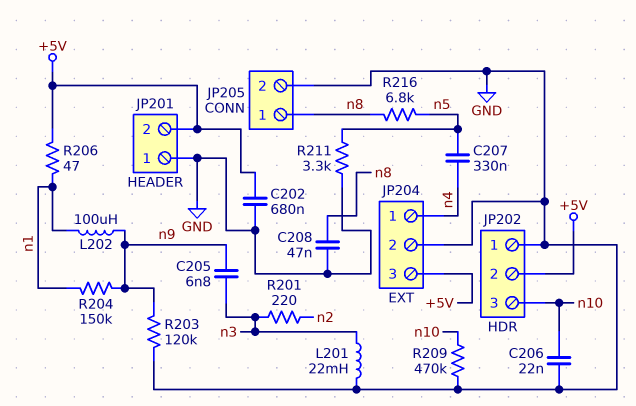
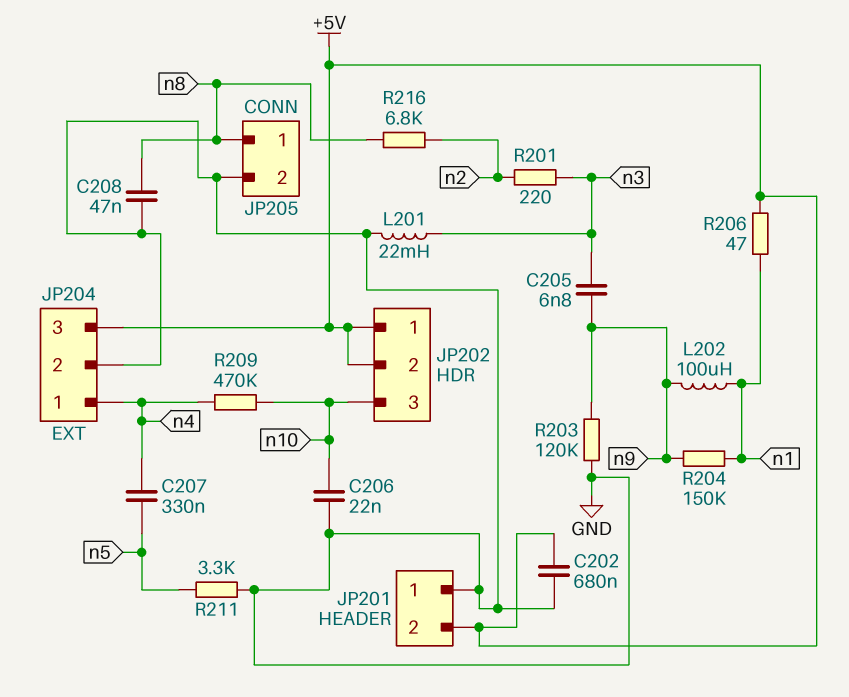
JP202 pin 1: GND -> +5V
R209: 470k (GND, n10) -> 470k (n4, n10)
R216: 6.8k (n5, n8) -> 6.8k (n2, n8)

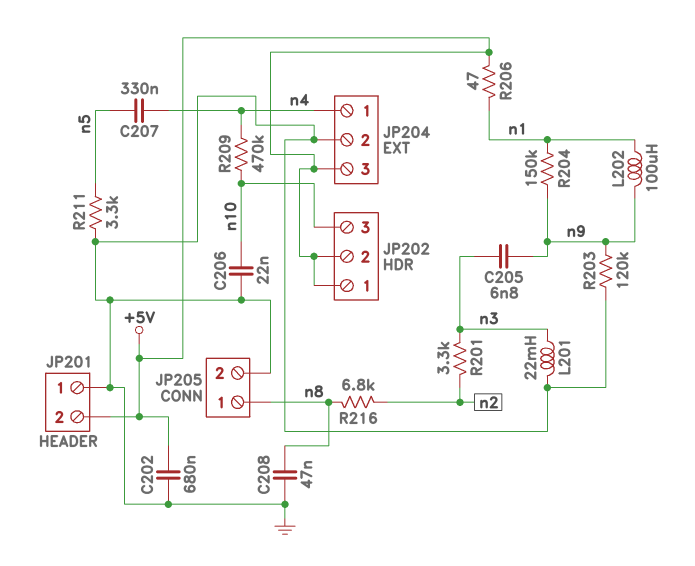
R201: 220 (n2, n3) -> 3.3k (n2, n3)

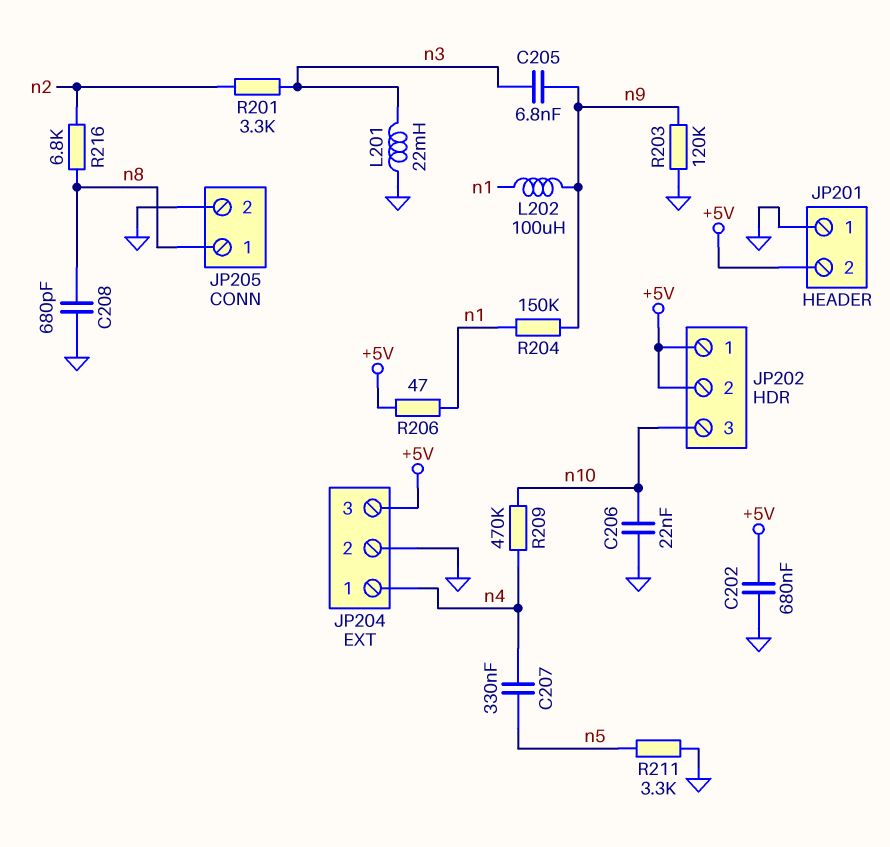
C208: 47nF (GND, n8) -> 680pF (GND, n8)

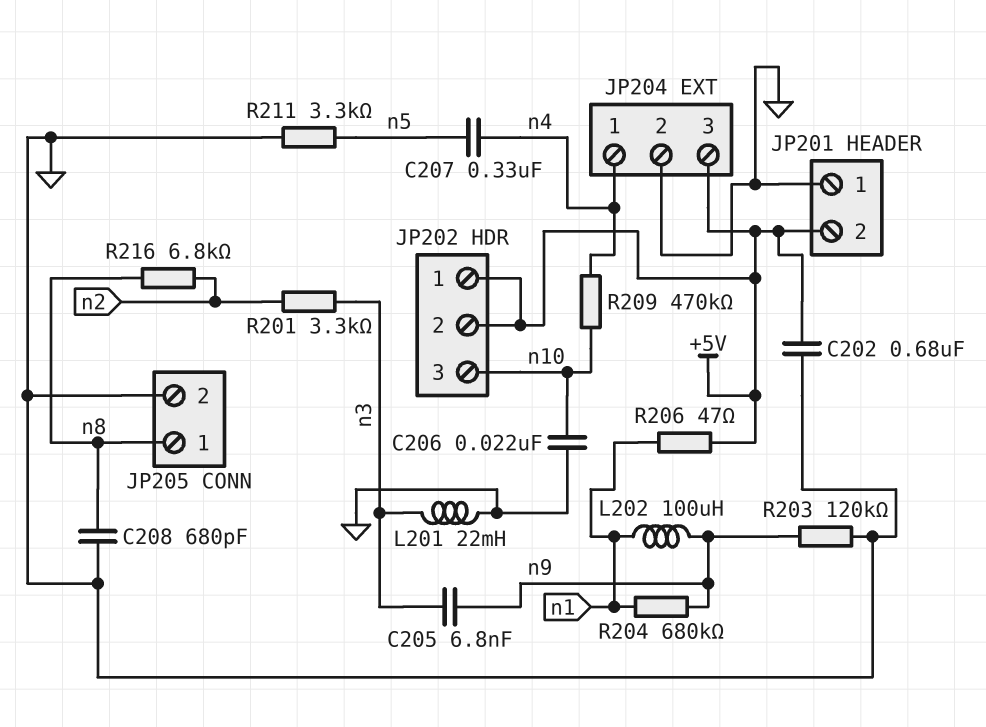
R204: 150k (n1, n9) -> 680k (n1, n9)

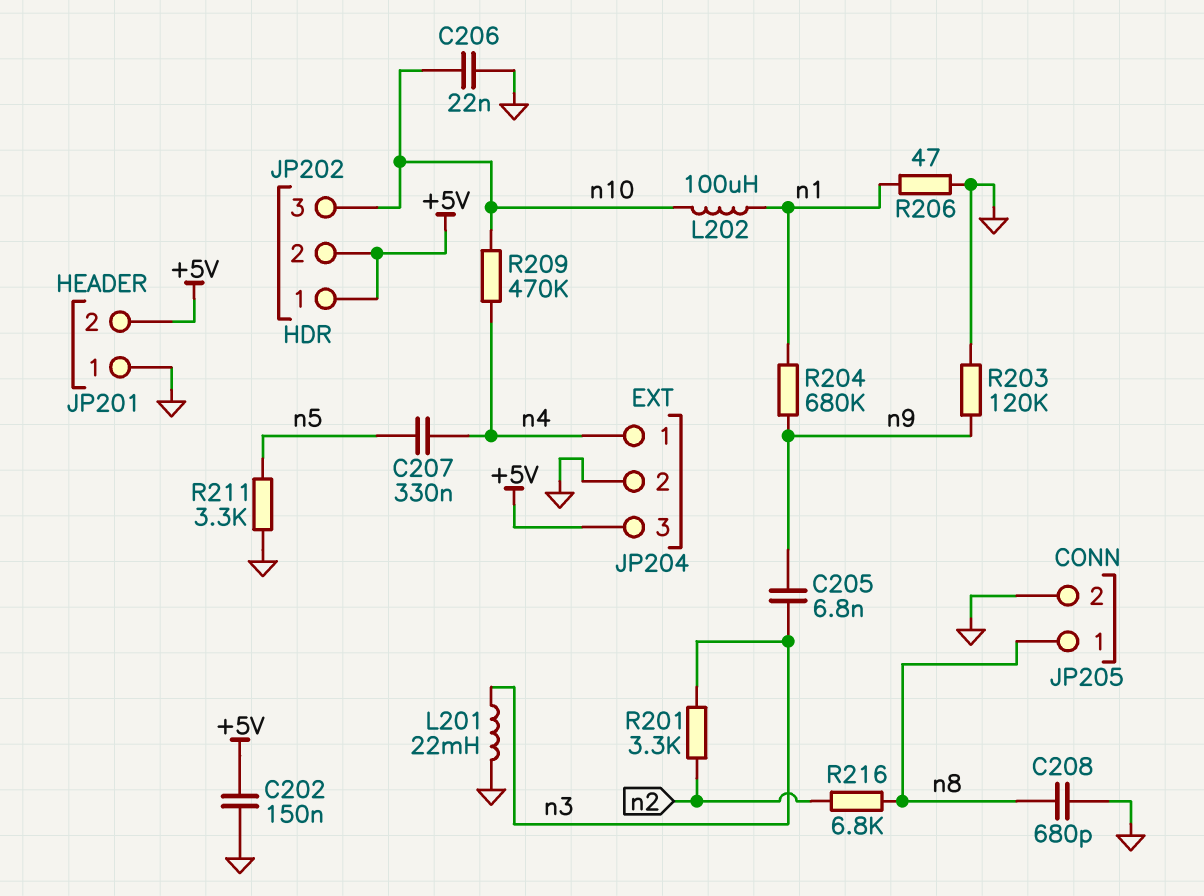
C202: 680nF (+5V, GND) -> 150nF (+5V, GND)
L202: 100uH (n1, n9) -> 100uH (n1, n10)
R206: 47 (+5V, n1) -> 47 (GND, n1)

